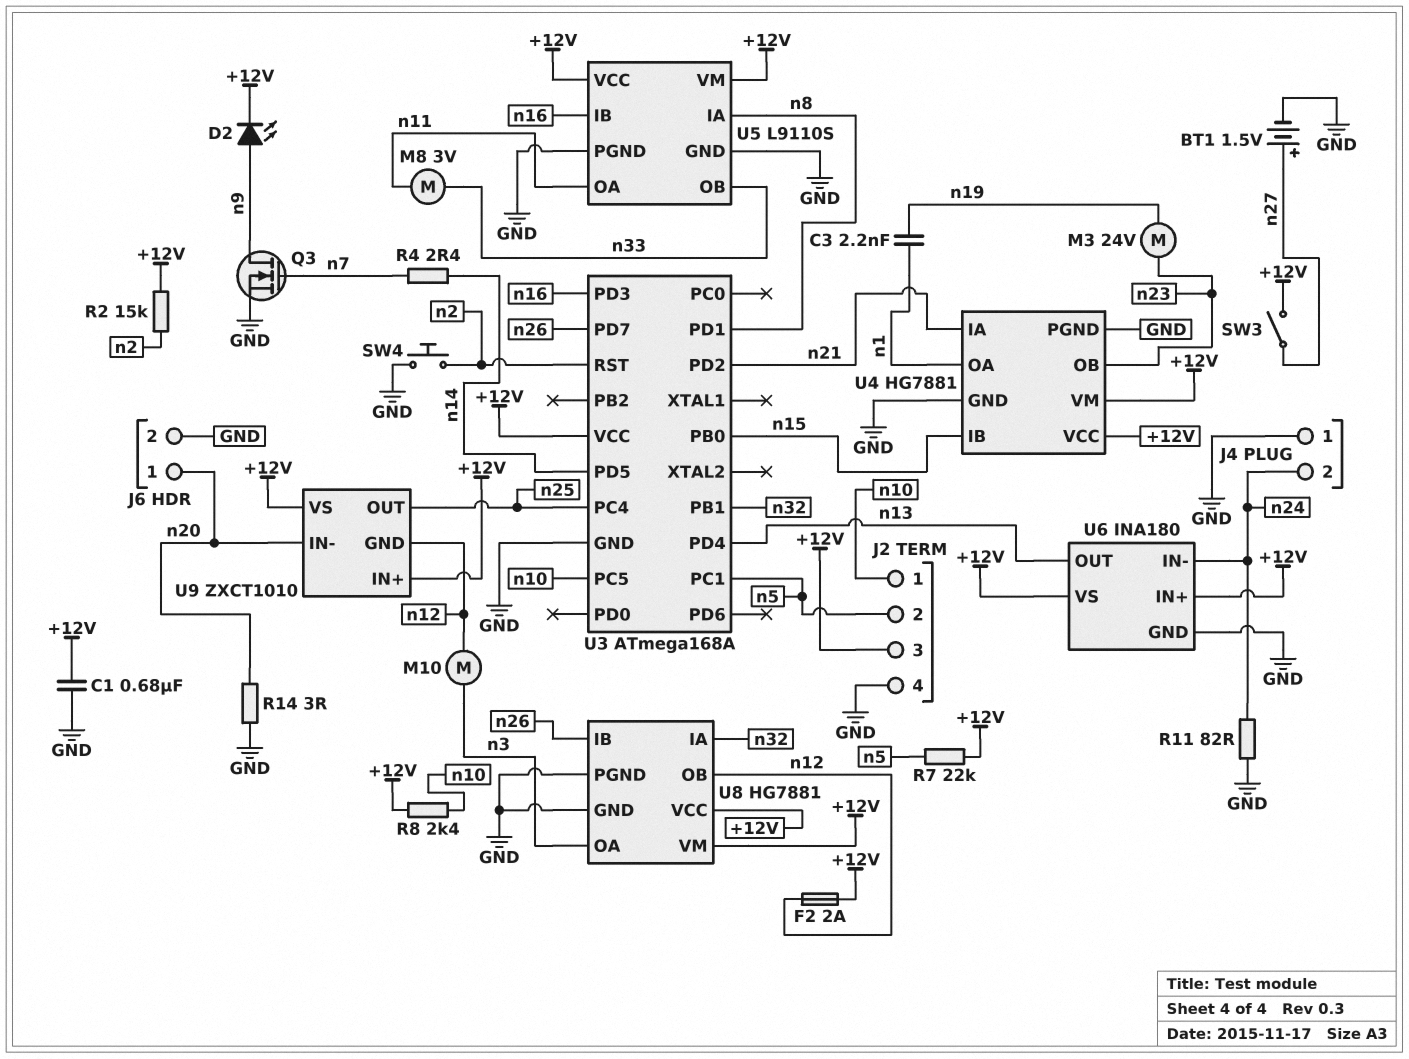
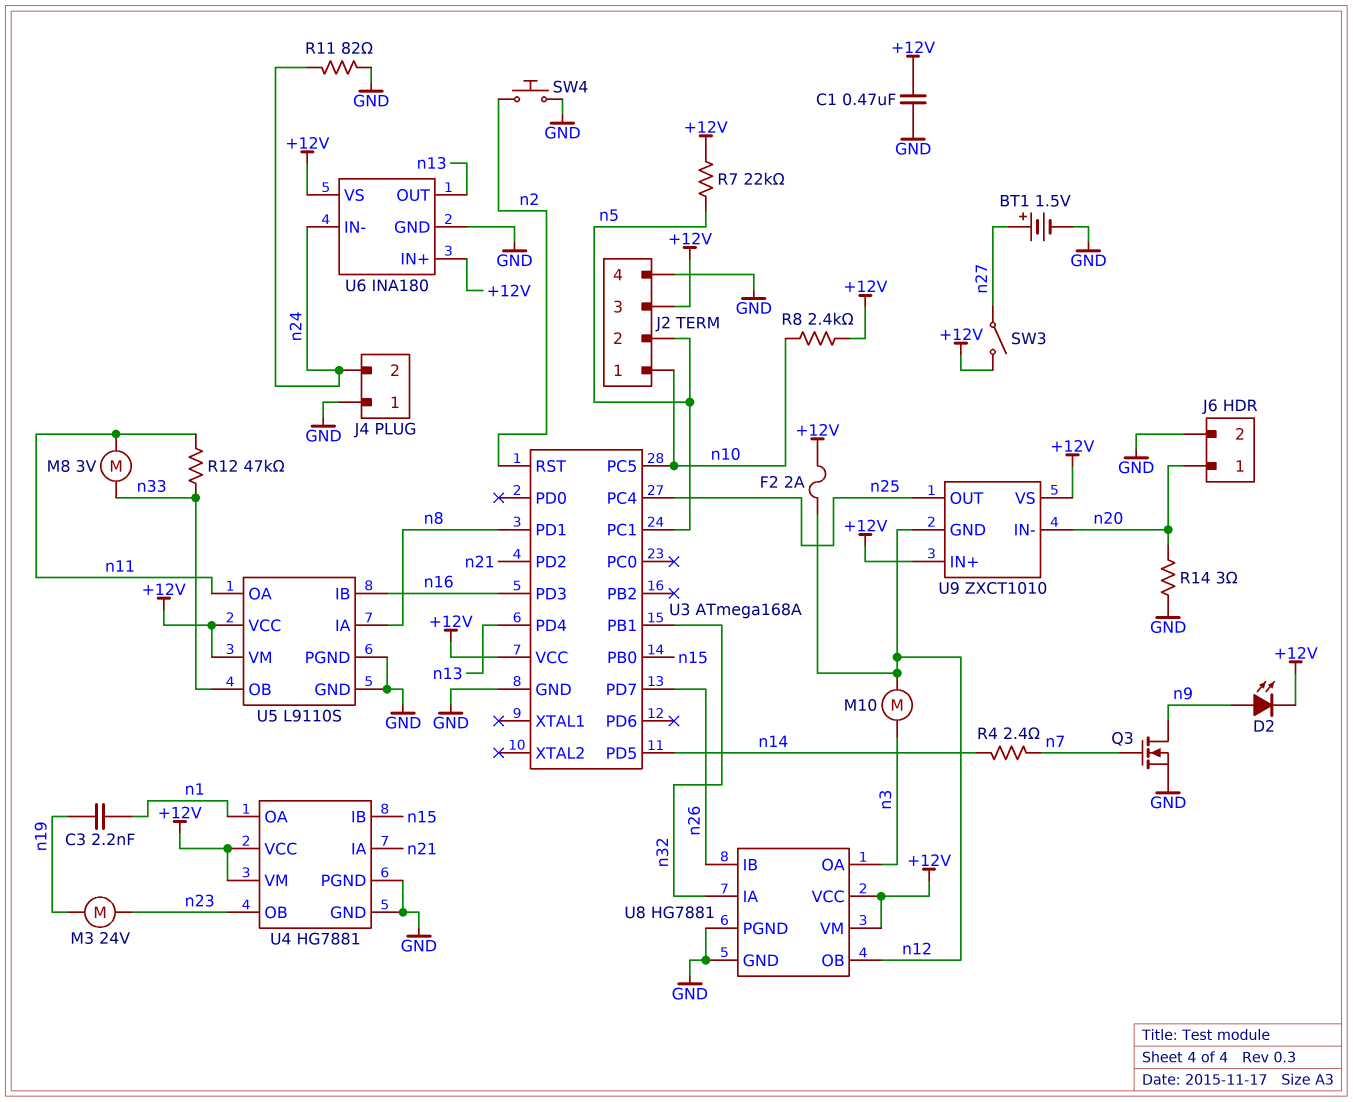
C1: 680nF (+12V, GND) -> 470nF (+12V, GND)
R2: 15k (+12V, n2) -> none
R12: none -> 47k (n11, n33)

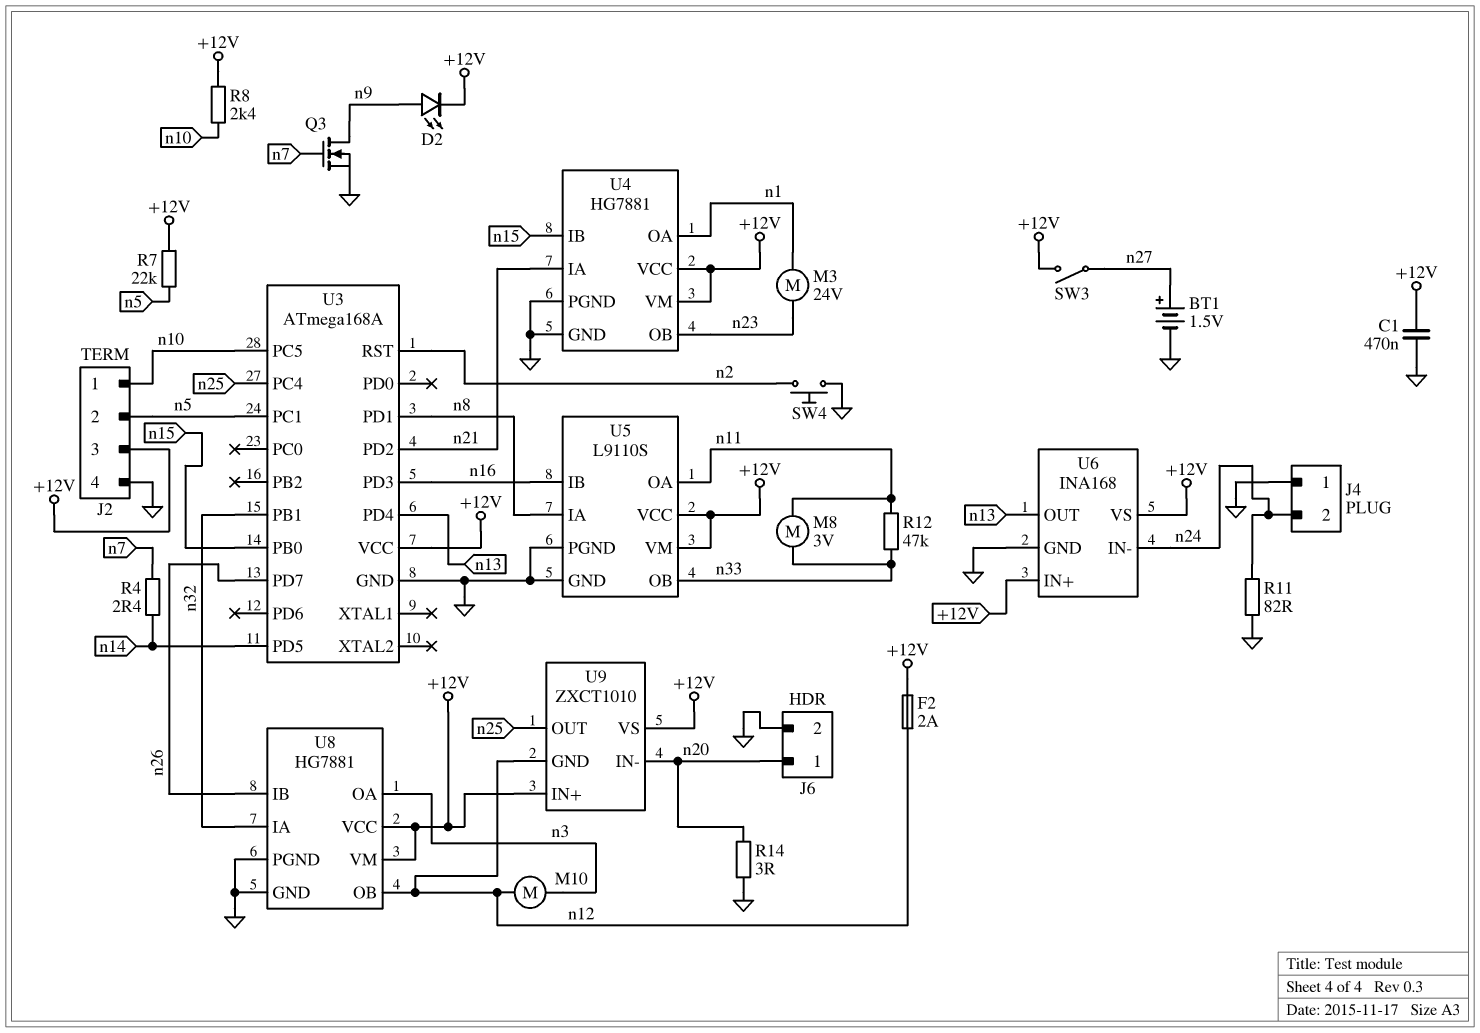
C3: 2.2nF (n1, n19) -> none
M3: motor 24V (n19, n23) -> motor 24V (n1, n23)
U6: INA180 -> INA168

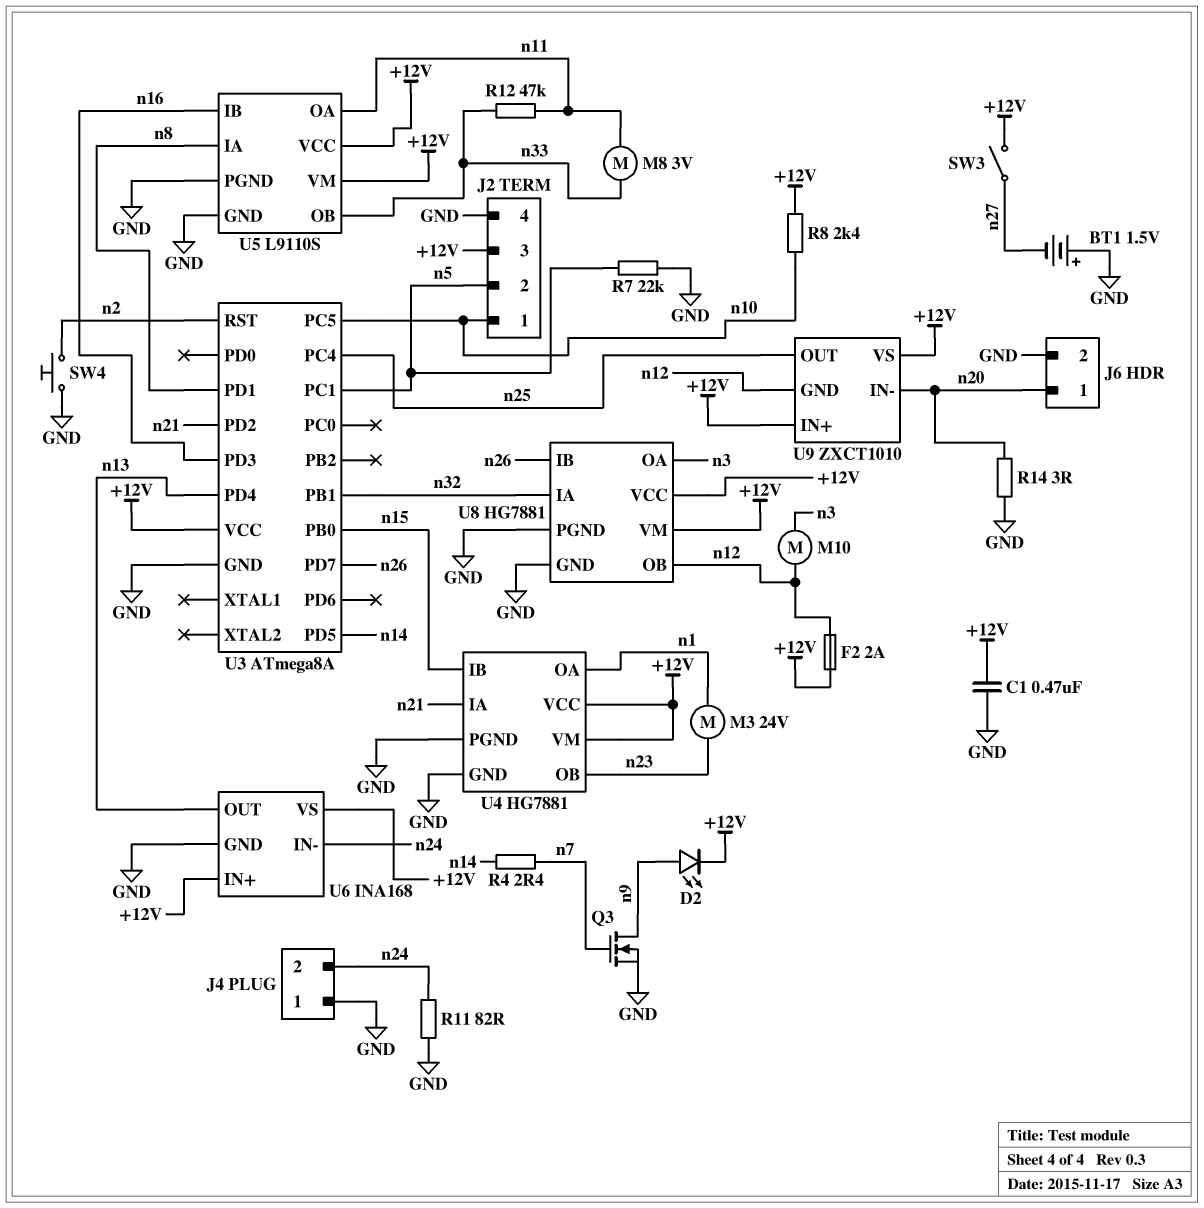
BT1: 1.5V (plus n27, minus GND) -> 1.5V (plus GND, minus n27)
R7: 22k (+12V, n5) -> 22k (GND, n5)
U3: ATmega168A -> ATmega8A

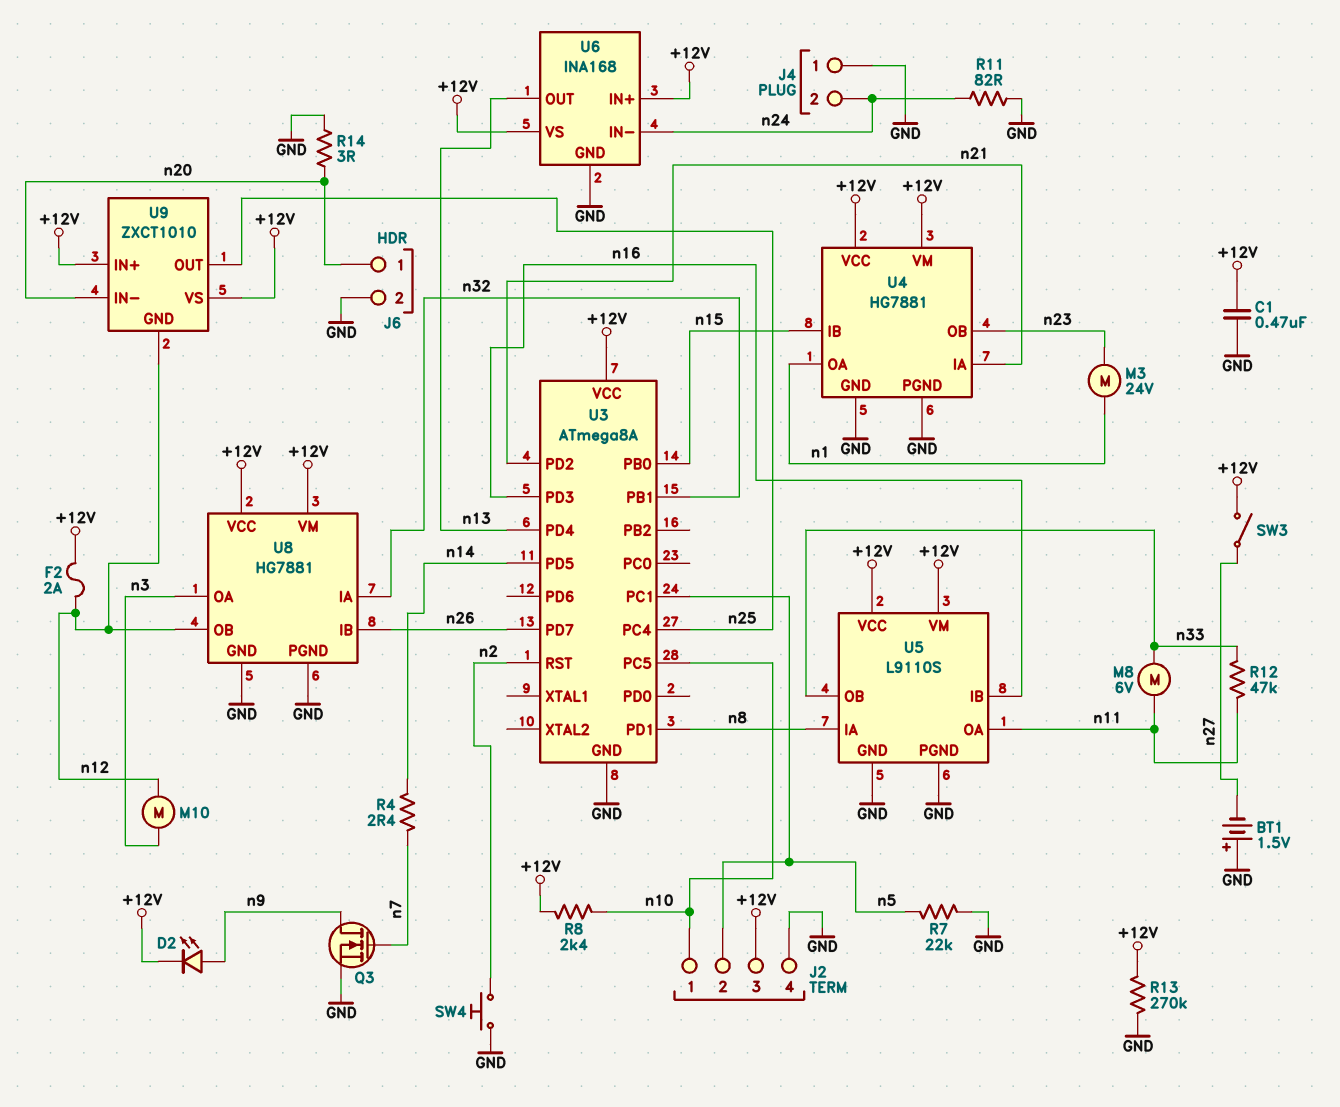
M8: motor 3V (n11, n33) -> motor 6V (n11, n33)
R13: none -> 270k (+12V, GND)

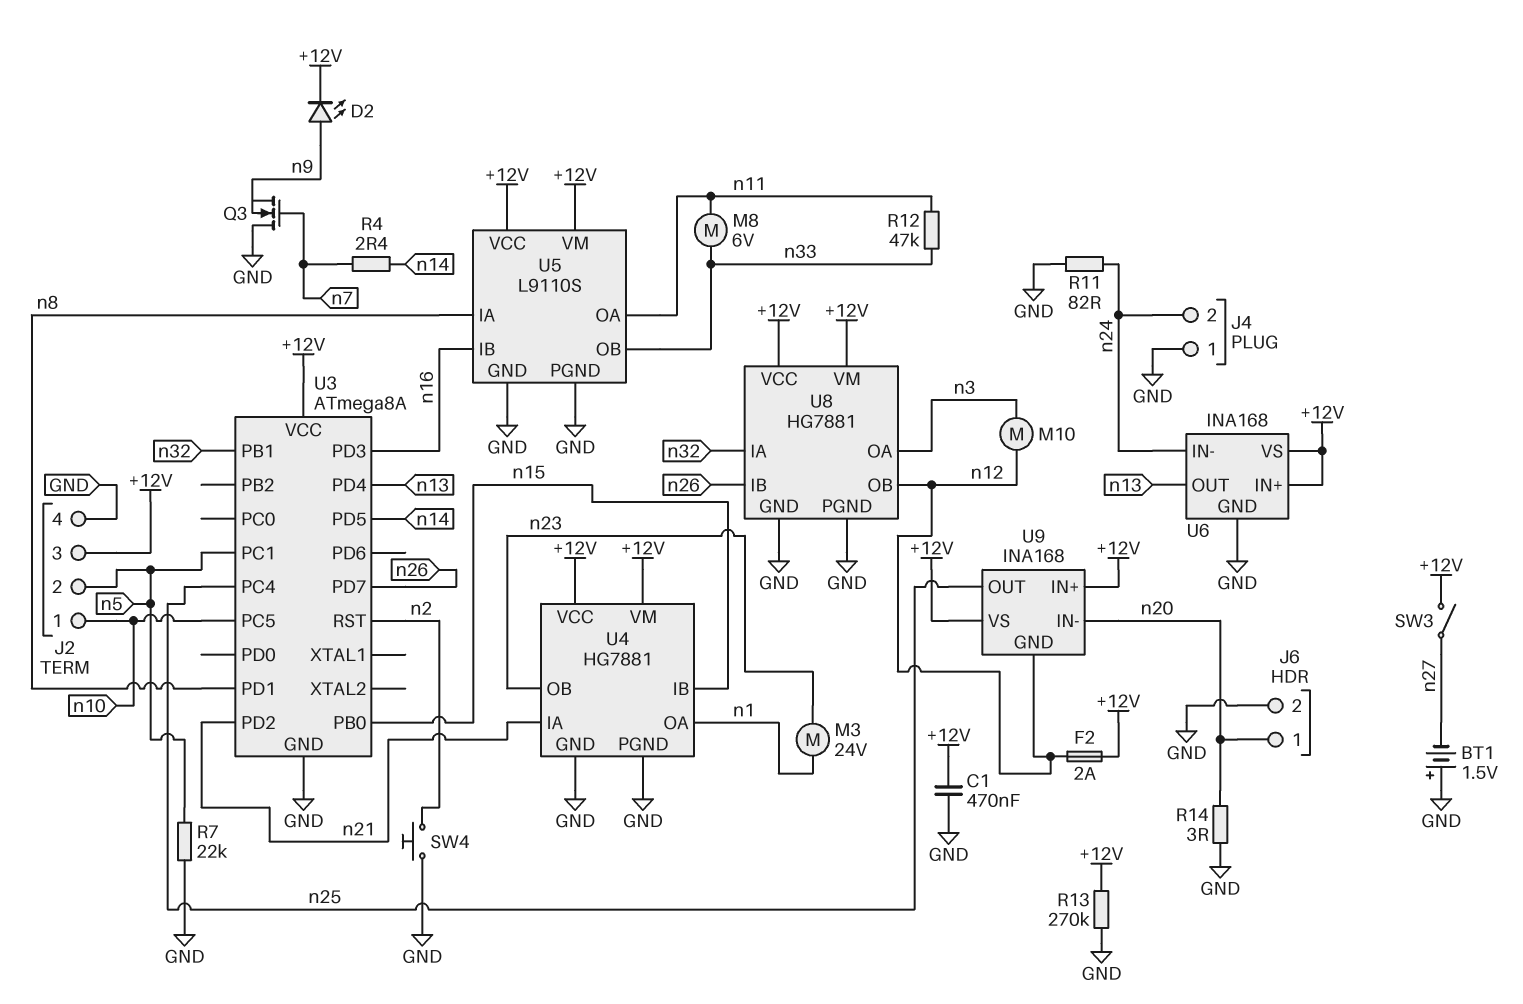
Q3: NMOS (G n7, D n9, S GND) -> NMOS (G n7, D GND, S n9)
R8: 2.4k (+12V, n10) -> none
U9: ZXCT1010 -> INA168

